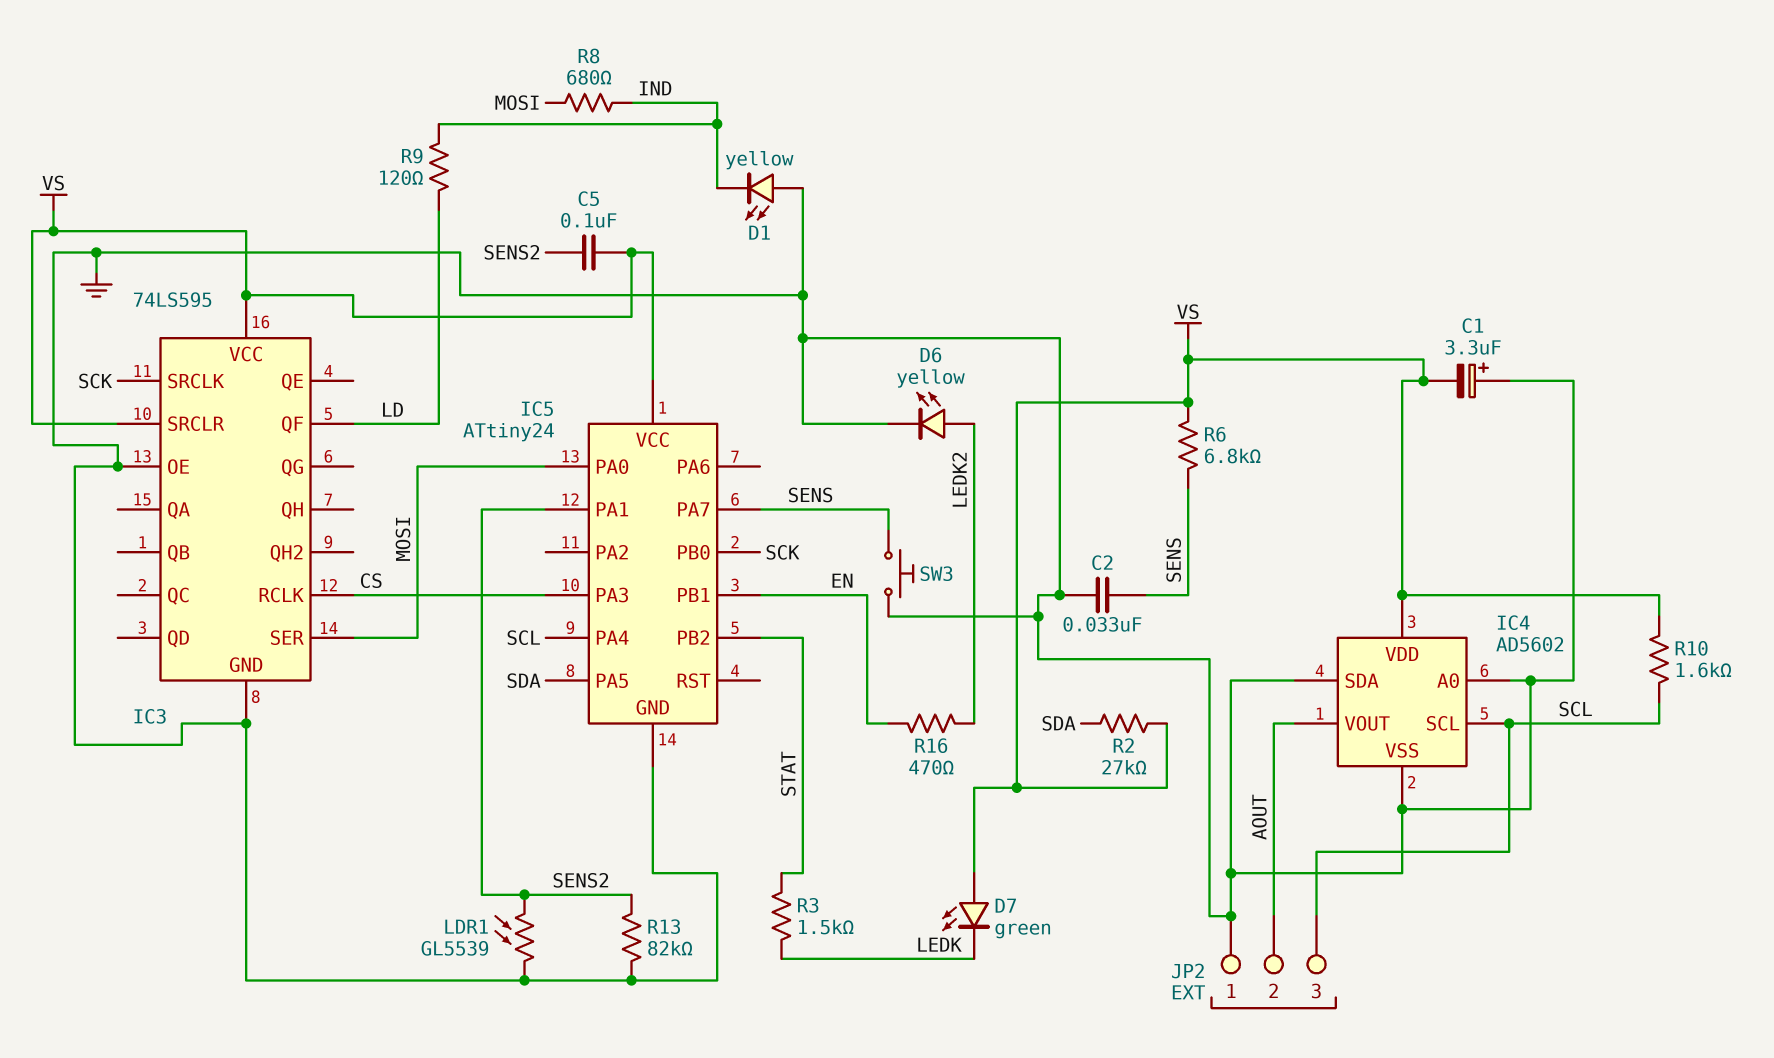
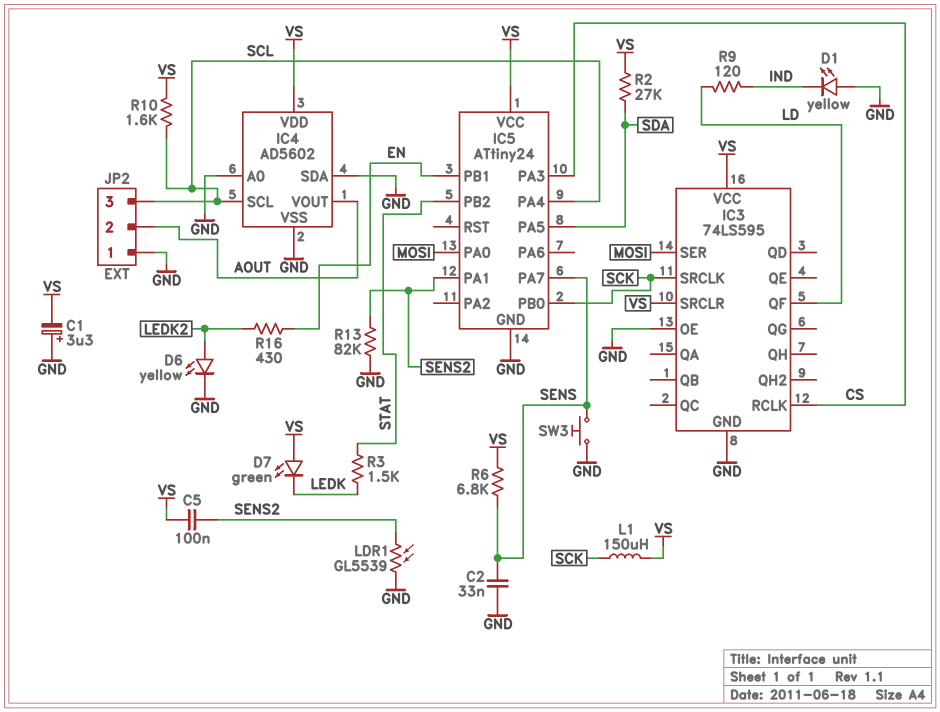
L1: none -> 150uH (SCK, VS)
R8: 680 (IND, MOSI) -> none
R16: 470 (EN, LEDK2) -> 430 (EN, LEDK2)

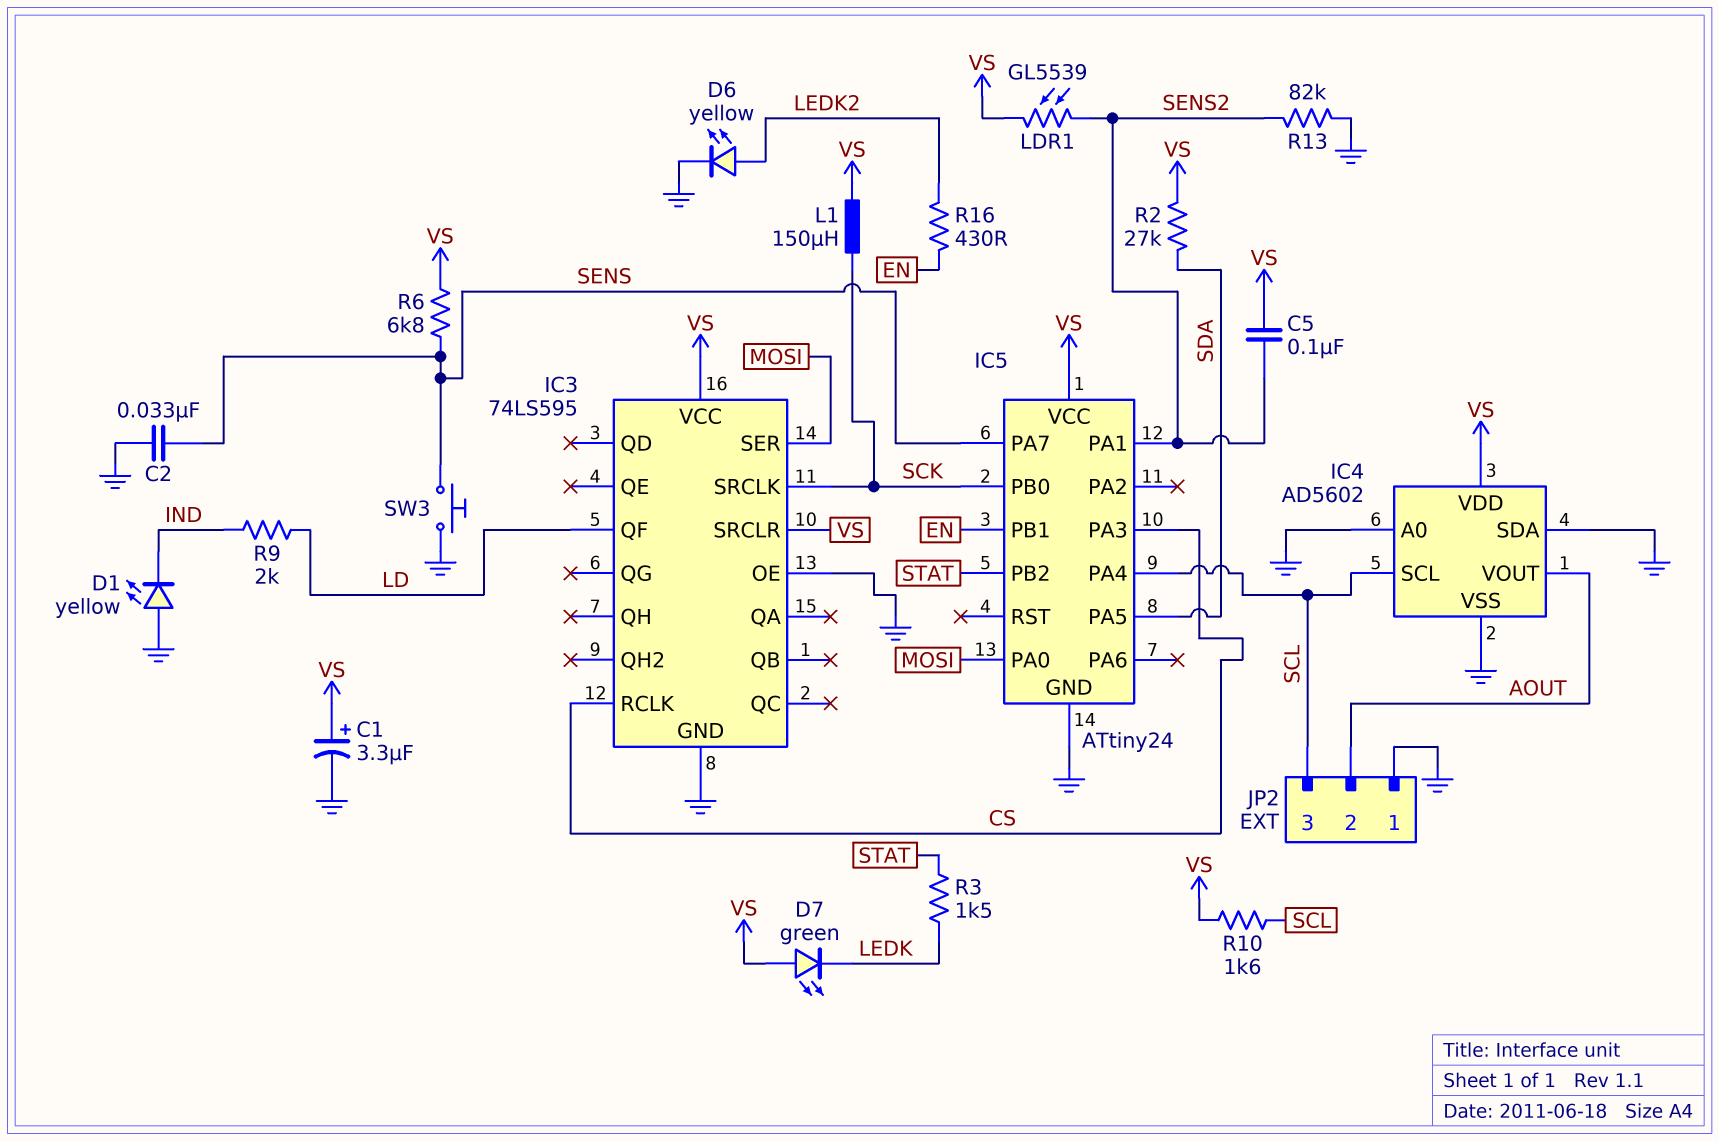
C1: 3.3uF (plus GND, minus VS) -> 3.3uF (plus VS, minus GND)
LDR1: GL5539 (GND, SENS2) -> GL5539 (SENS2, VS)
R9: 120 (IND, LD) -> 2k (IND, LD)

